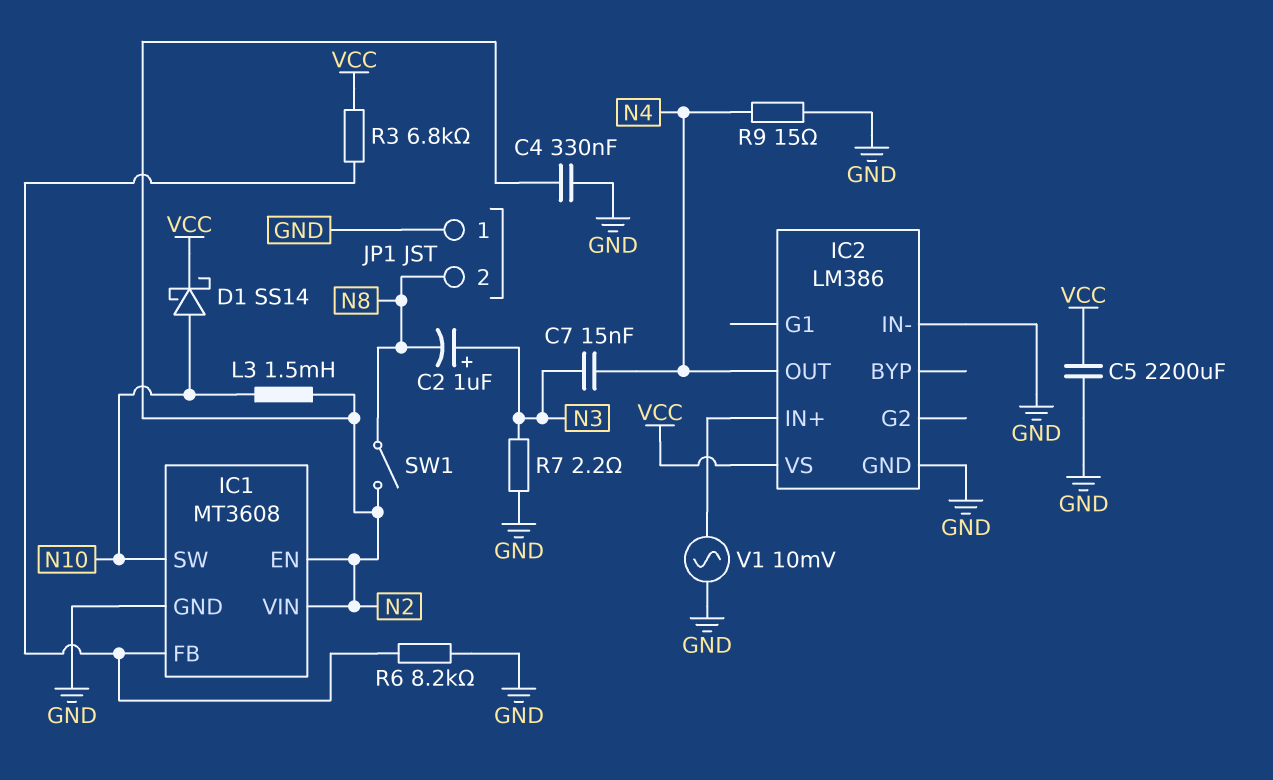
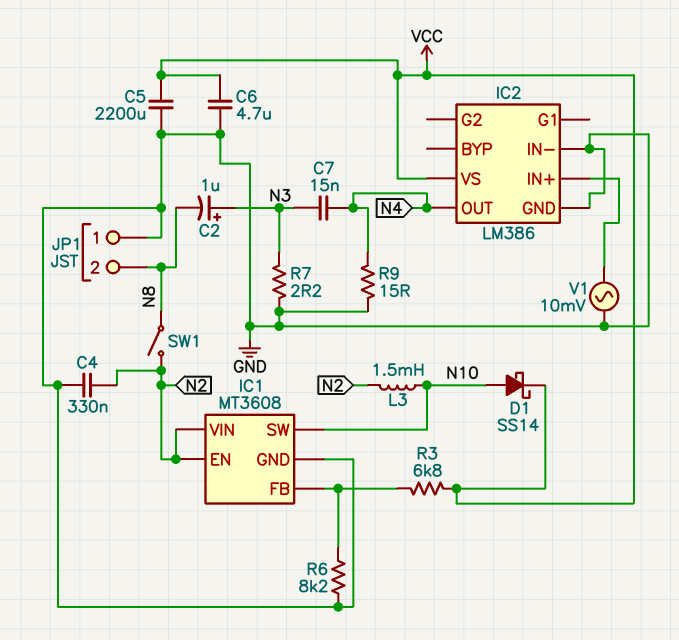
C6: none -> 4.7uF (GND, VCC)

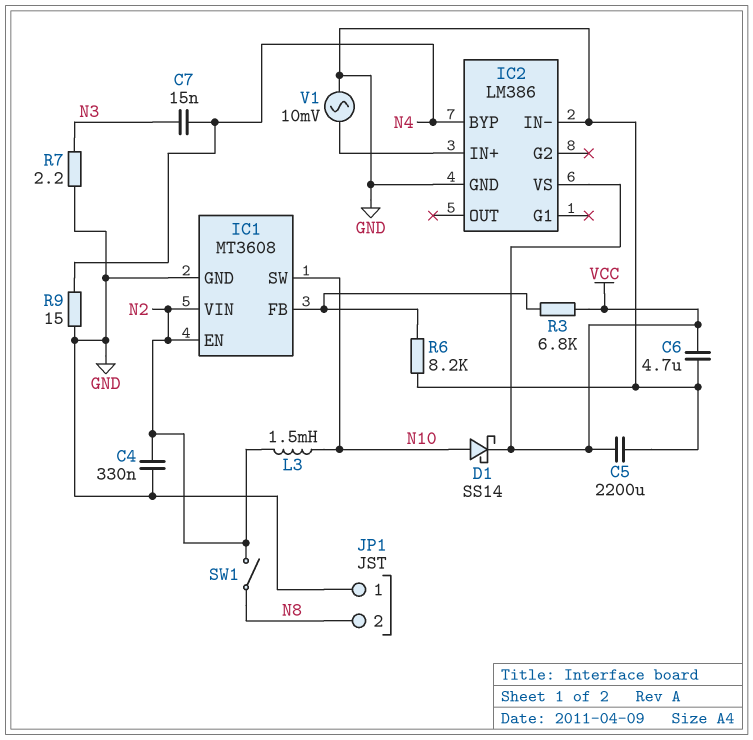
C2: 1uF (plus N3, minus N8) -> none
IC2 pin BYP: none -> N4
IC2 pin OUT: N4 -> none

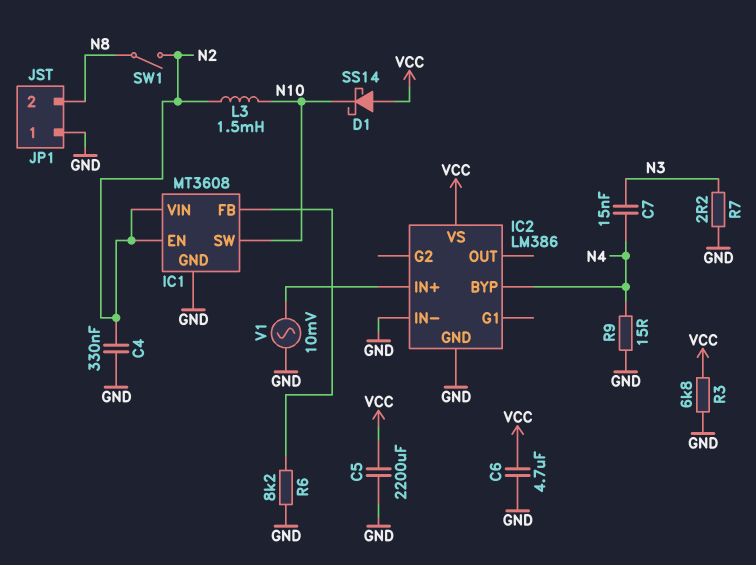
D1: schottky SS14 (A N10, K VCC) -> schottky SS14 (A VCC, K N10)
R3: 6.8k (IC1/FB, VCC) -> 6.8k (GND, VCC)

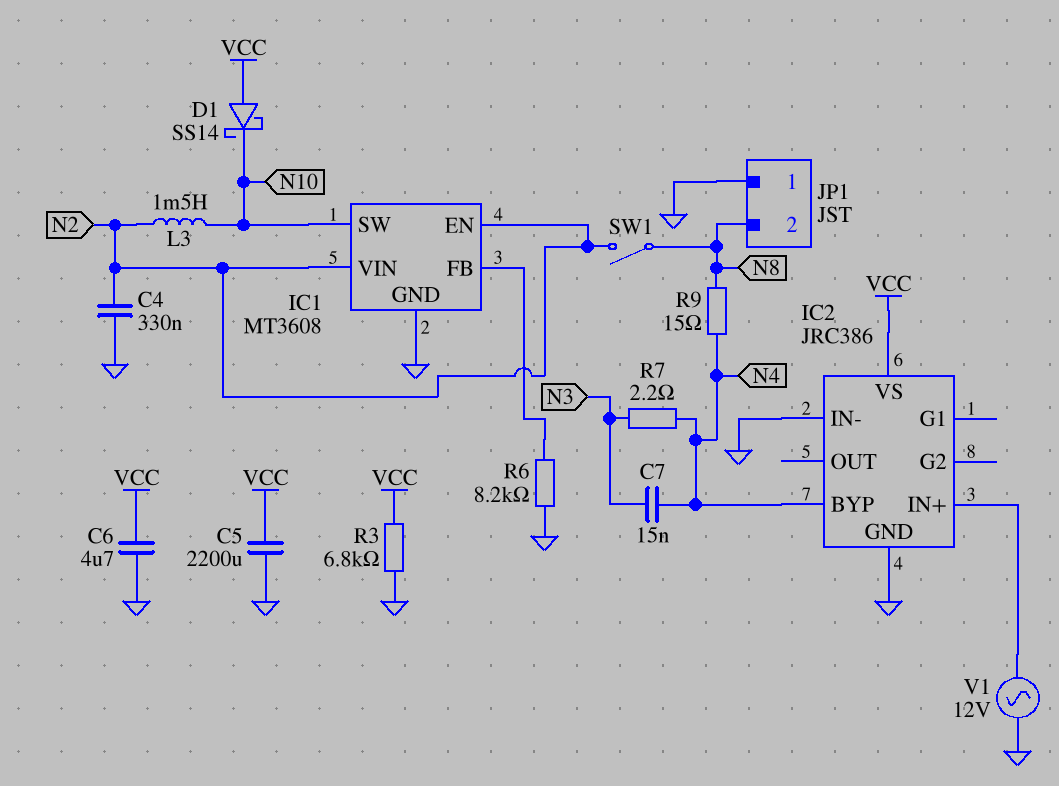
IC2: LM386 -> JRC386
R7: 2.2 (GND, N3) -> 2.2 (N3, N4)
R9: 15 (GND, N4) -> 15 (N4, N8)
V1: AC 10mV (GND, IC2/IN+) -> AC 12V (GND, IC2/IN+)

